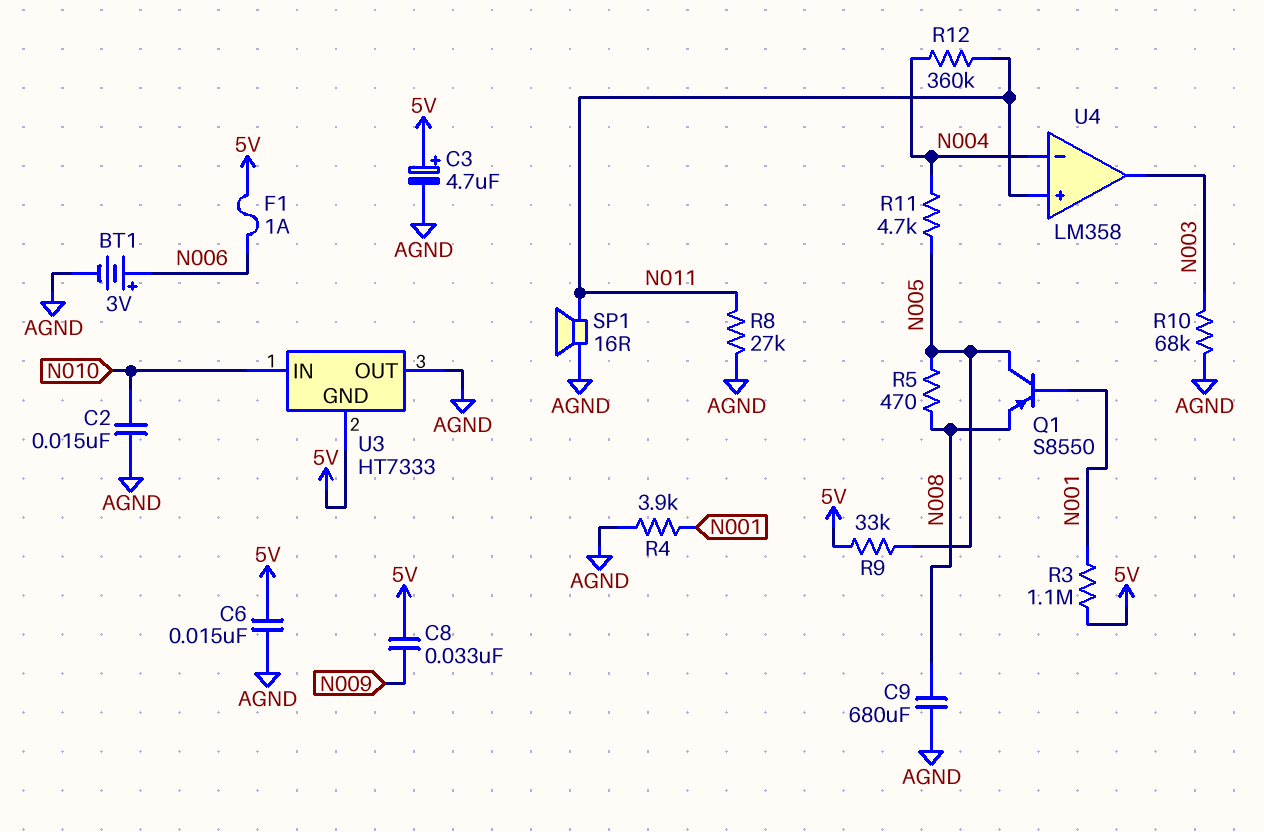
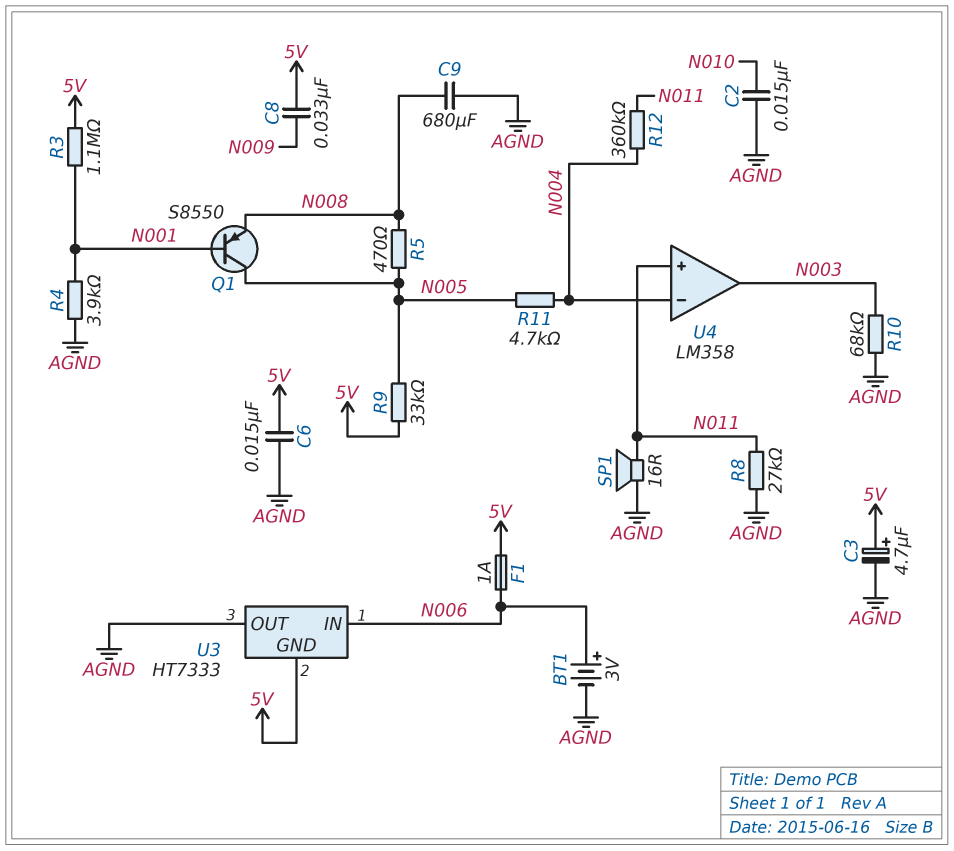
U3 pin IN: N010 -> N006

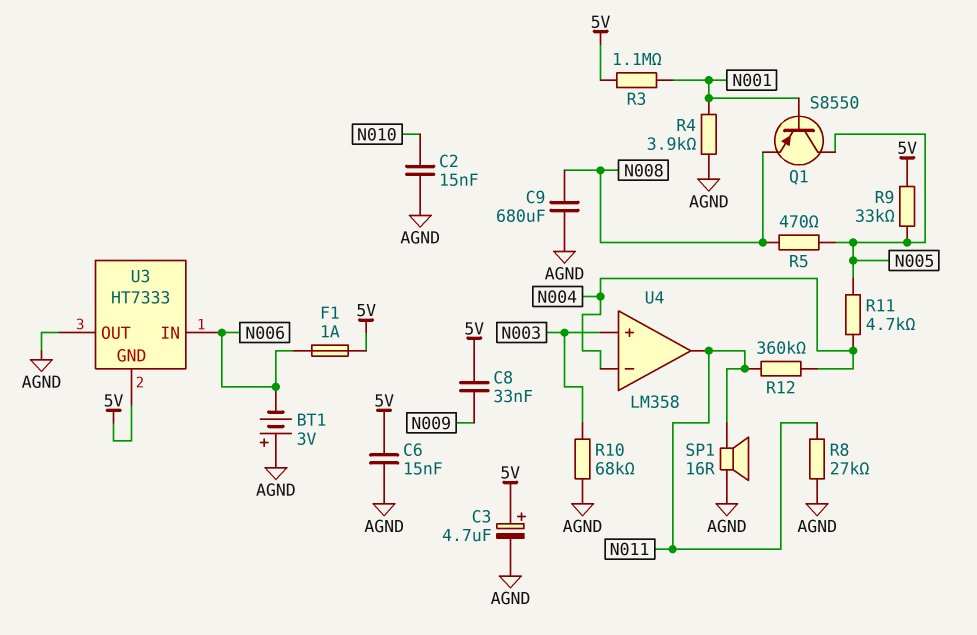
BT1: 3V (plus N006, minus AGND) -> 3V (plus AGND, minus N006)
U4 pin in+: N011 -> N003
U4 pin out: N003 -> N011

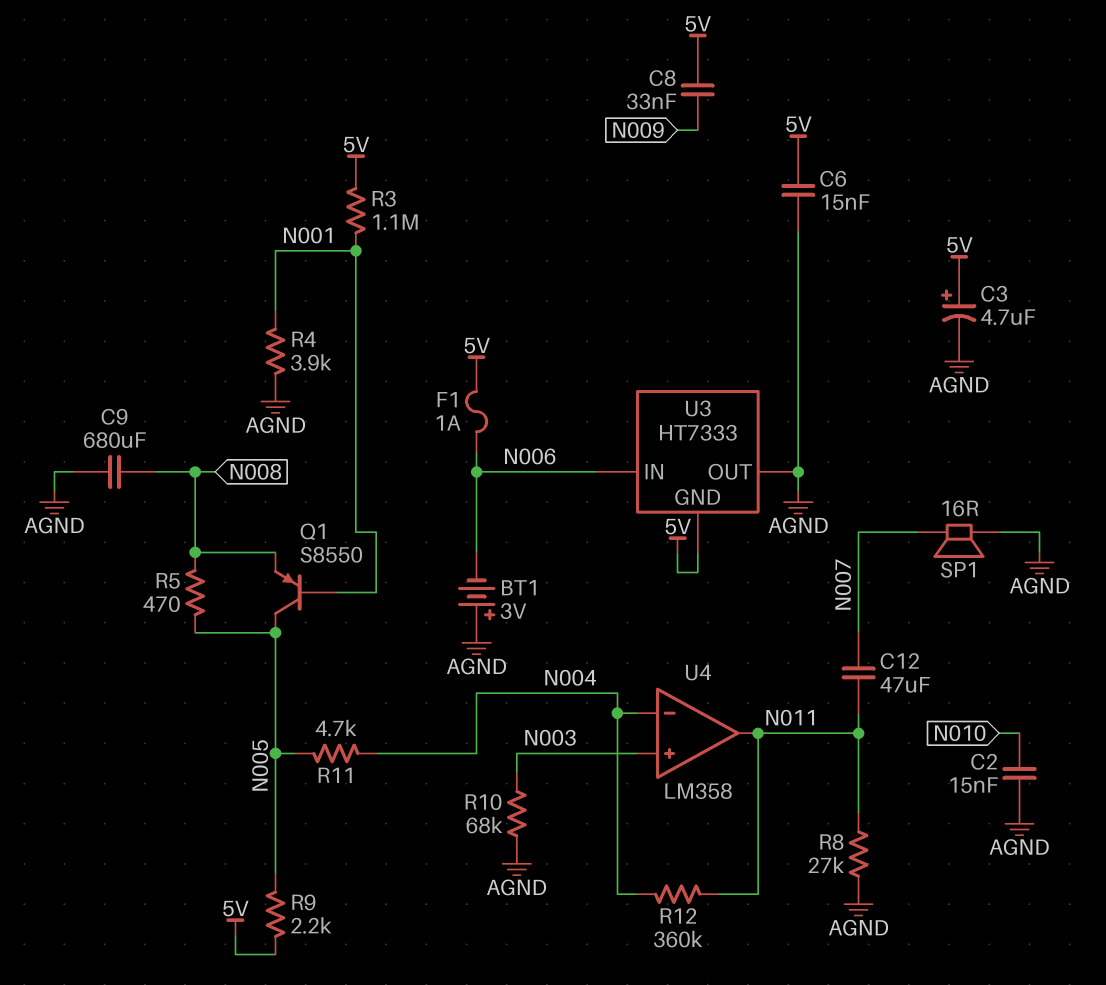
C12: none -> 47uF (N007, N011)
R9: 33k (5V, N005) -> 2.2k (5V, N005)
SP1: speaker 16R (AGND, N011) -> speaker 16R (AGND, N007)

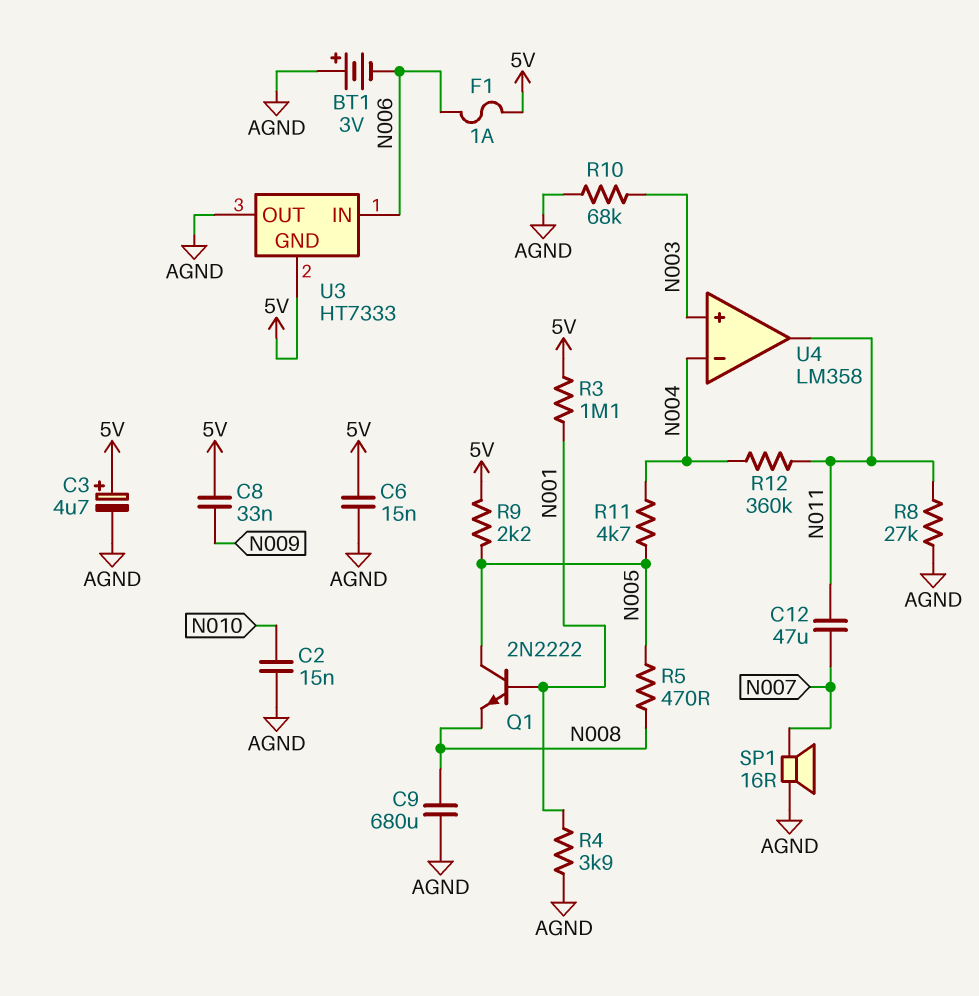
Q1: PNP S8550 (B N001, C N005, E N008) -> NPN 2N2222 (B N001, C N005, E N008)

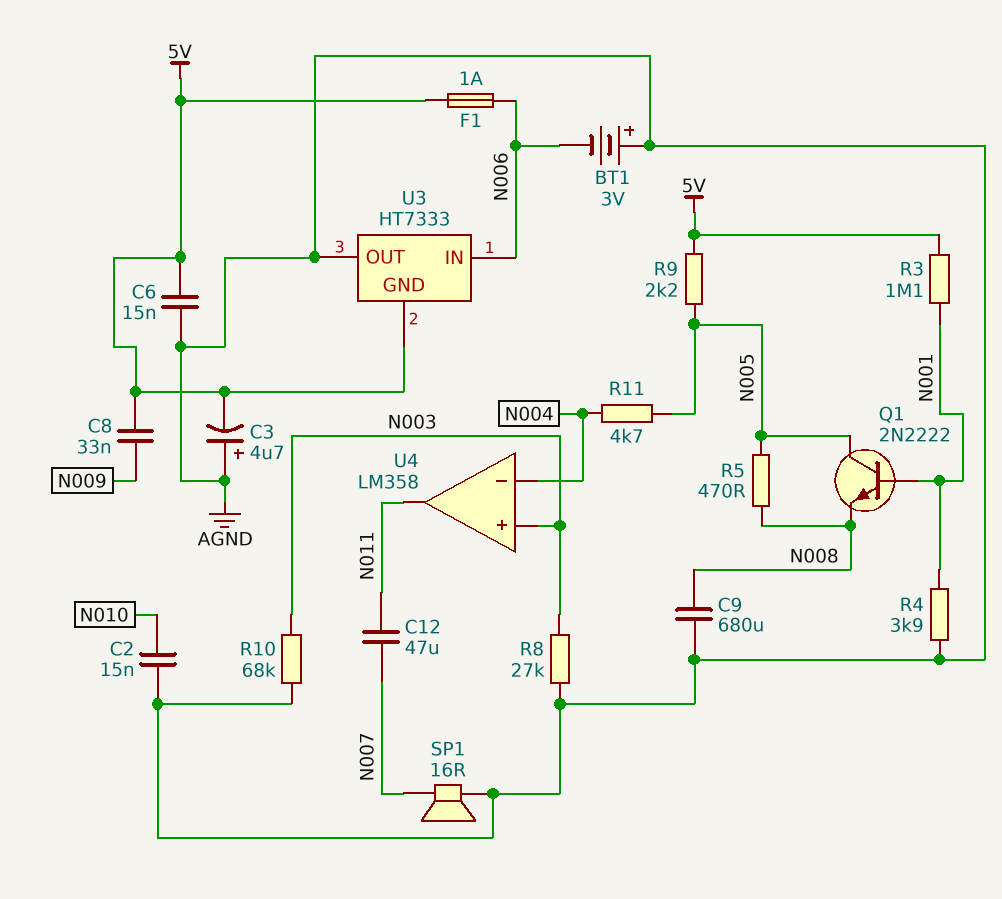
C3: 4.7uF (plus 5V, minus AGND) -> 4.7uF (plus AGND, minus 5V)
R8: 27k (AGND, N011) -> 27k (AGND, N003)
R12: 360k (N004, N011) -> none

